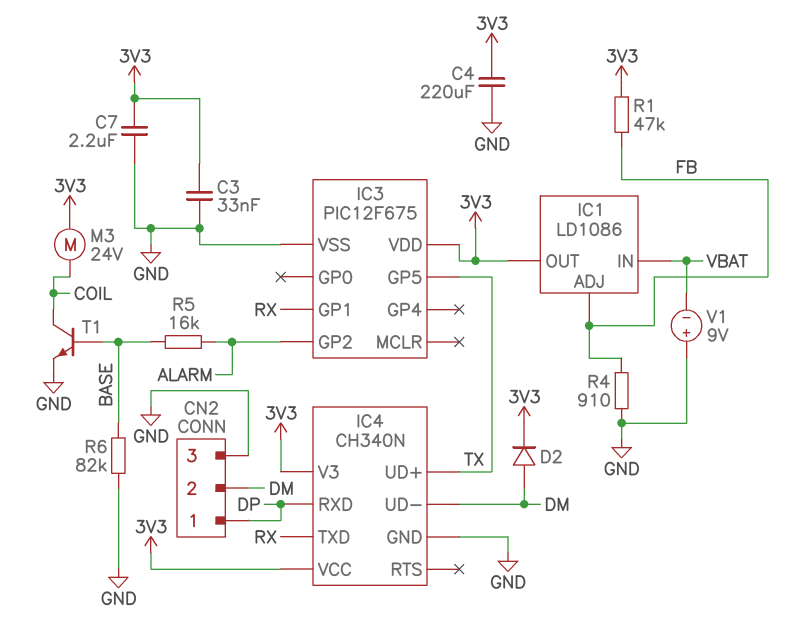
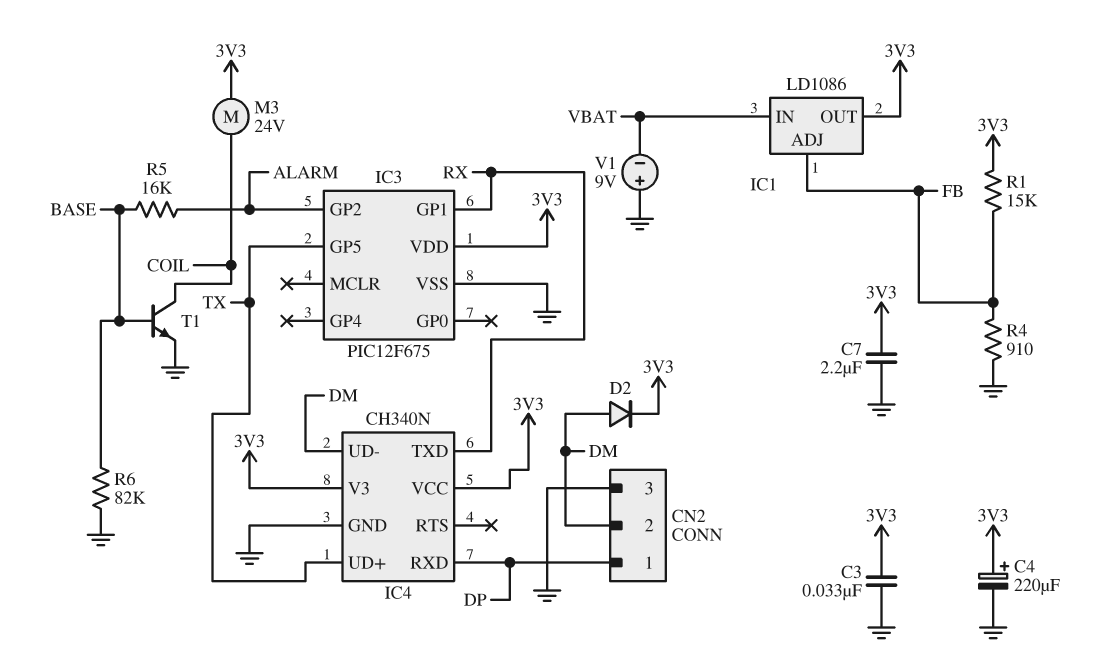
C4: 220uF (3V3, GND) -> 220uF (plus 3V3, minus GND)
R1: 47k (3V3, FB) -> 15k (3V3, FB)

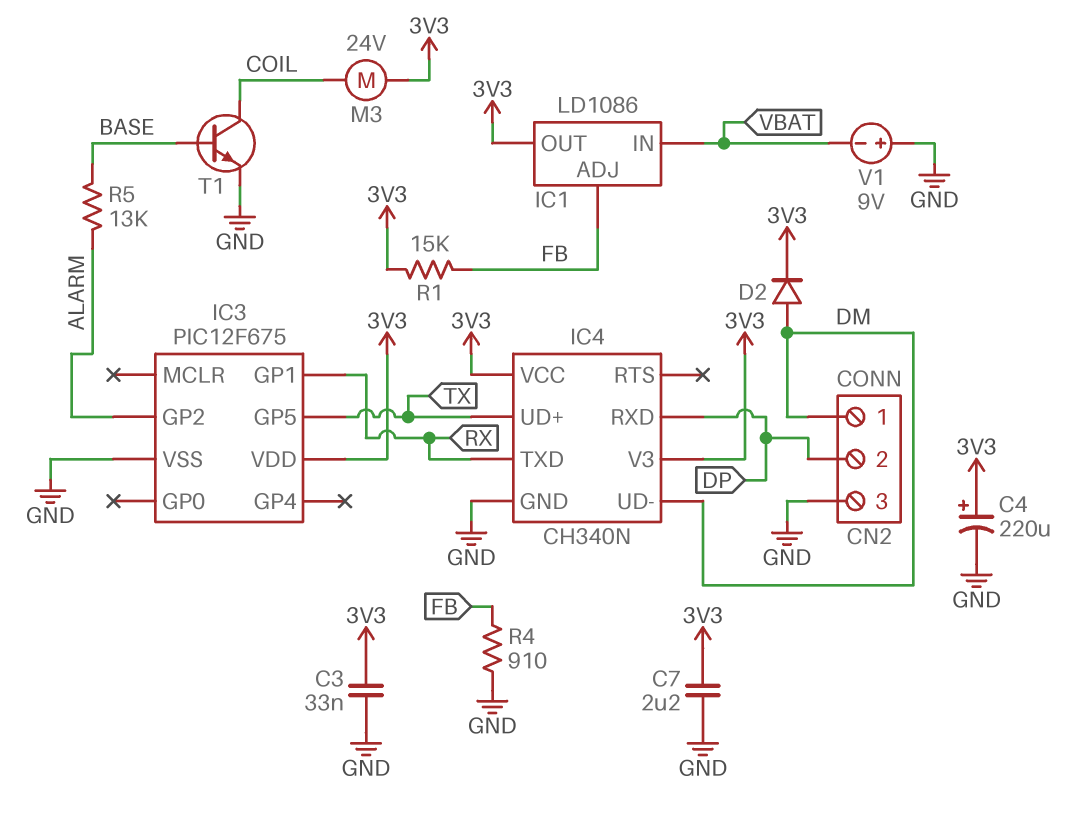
CN2 pin 1: DP -> DM
CN2 pin 2: DM -> DP
R5: 16k (ALARM, BASE) -> 13k (ALARM, BASE)
R6: 82k (BASE, GND) -> none

